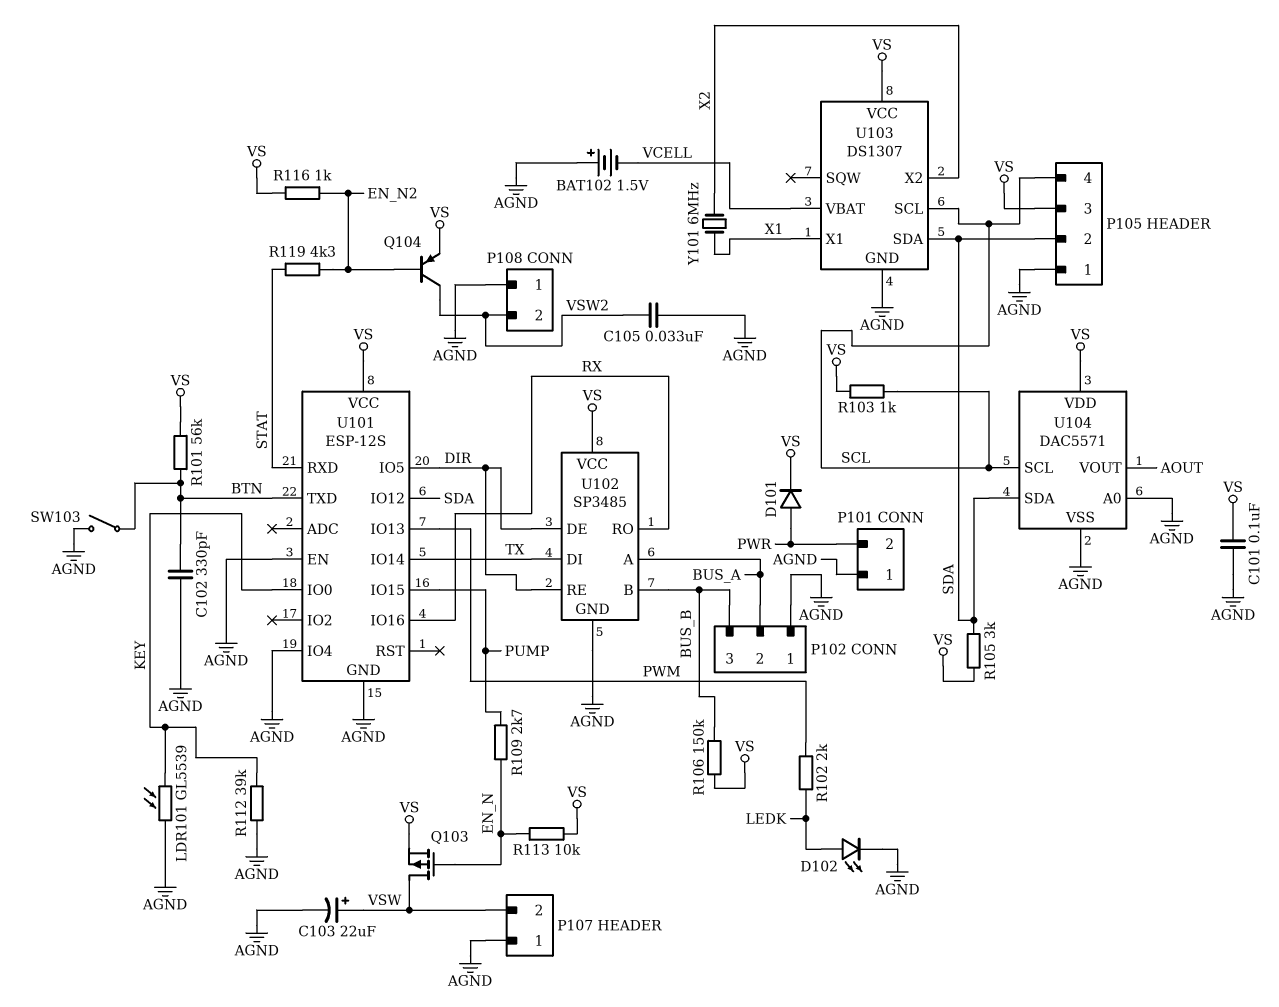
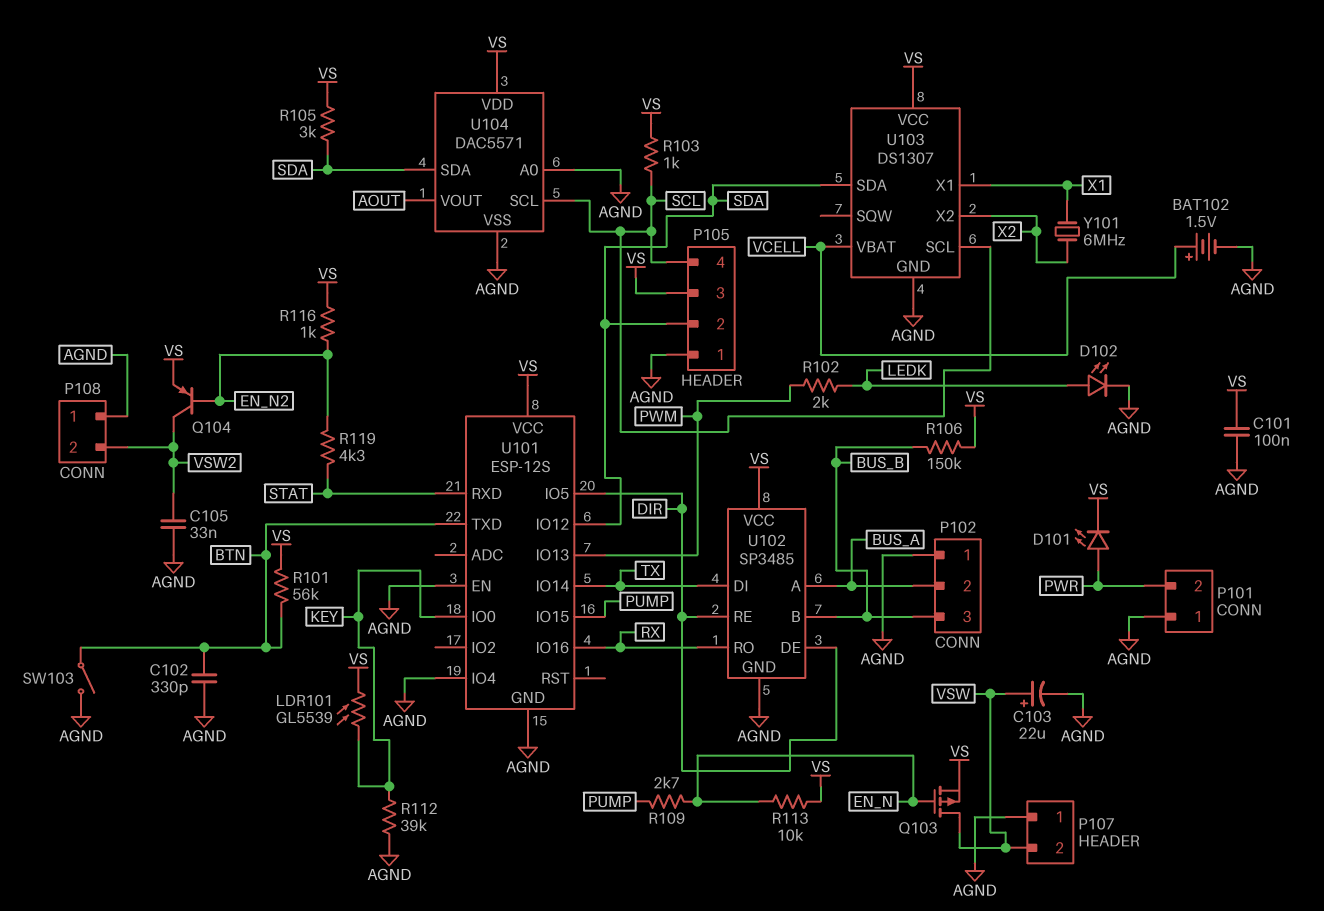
BAT102: 1.5V (plus AGND, minus VCELL) -> 1.5V (plus VCELL, minus AGND)
D101: diode (A PWR, K VS) -> LED (A PWR, K VS)
LDR101: GL5539 (AGND, KEY) -> GL5539 (KEY, VS)

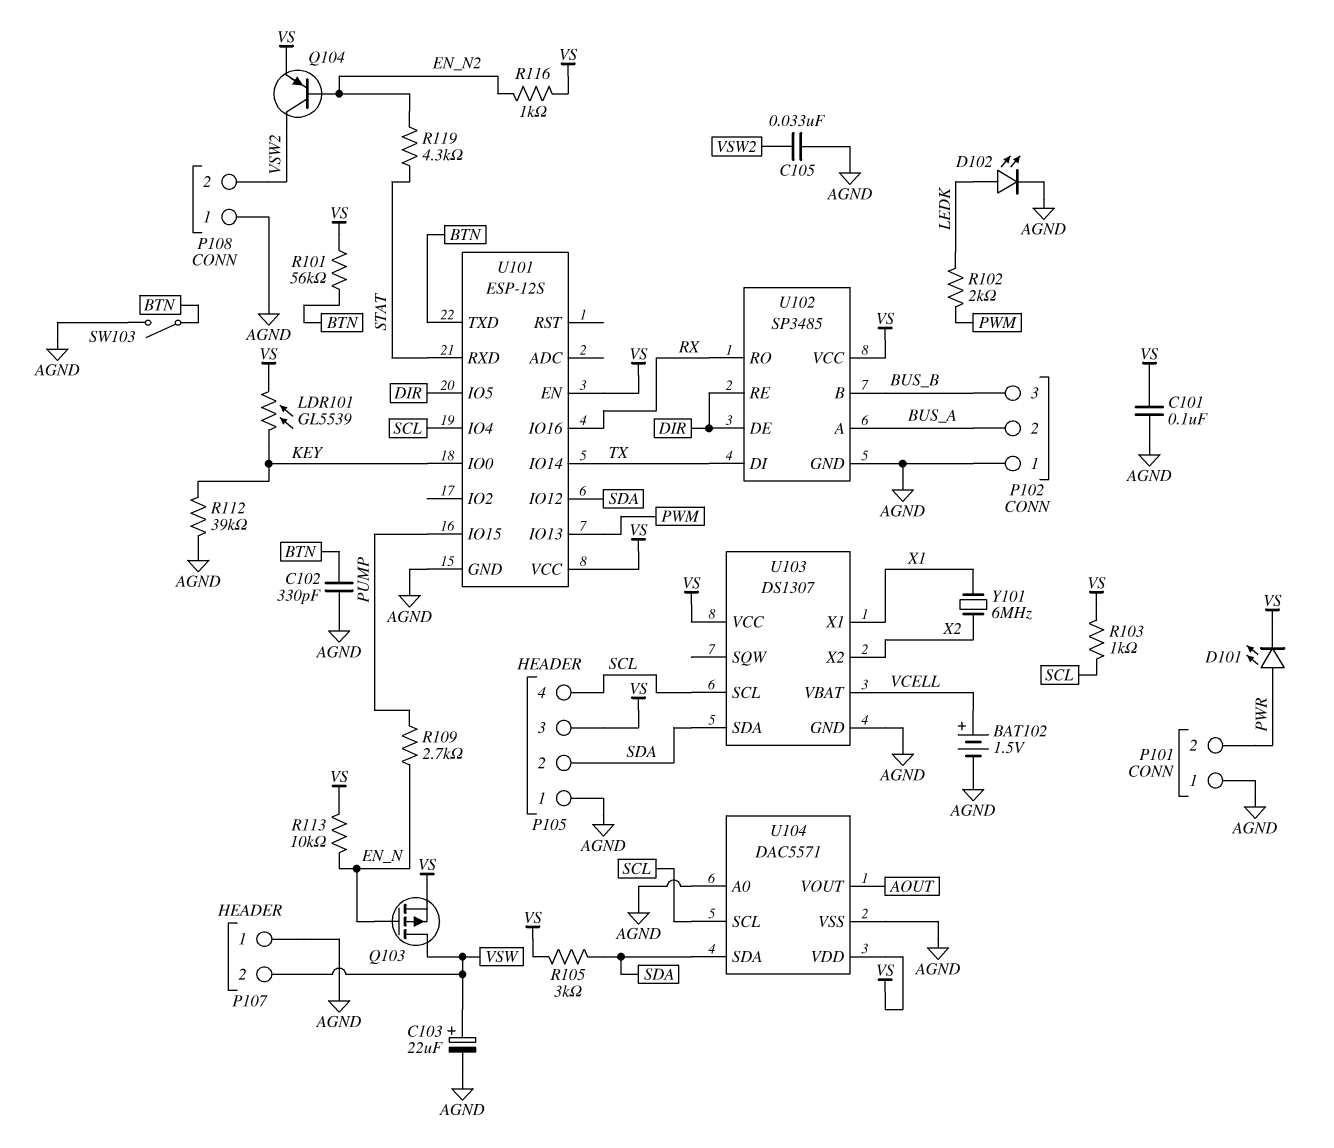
R106: 150k (BUS_B, VS) -> none
U101 pin EN: AGND -> VS
U101 pin IO4: AGND -> SCL

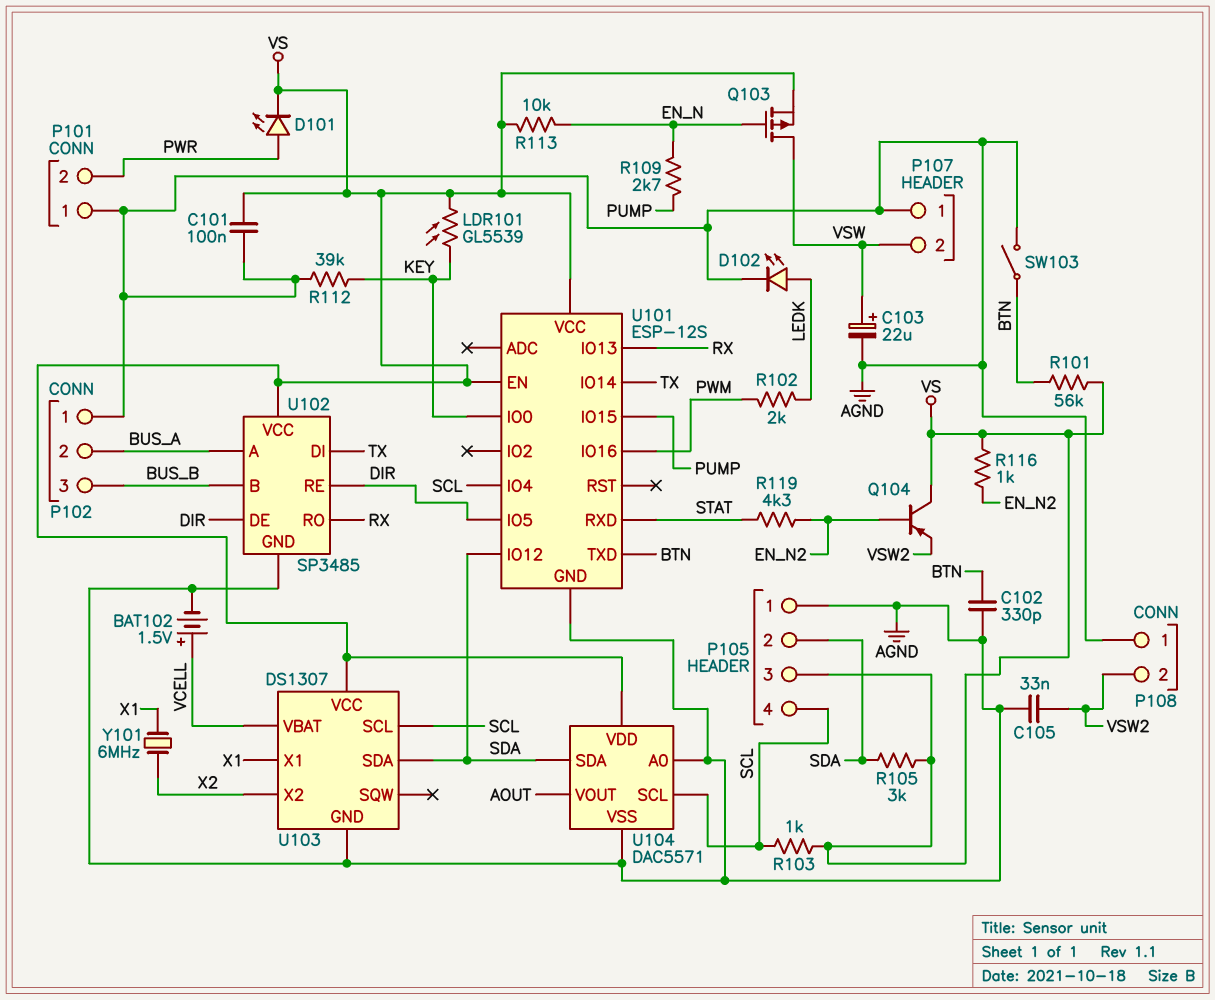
Q104: PNP (B EN_N2, C VSW2, E VS) -> PNP (B EN_N2, C VS, E VSW2)
U101 pin IO13: PWM -> RX
U101 pin IO16: RX -> PWM

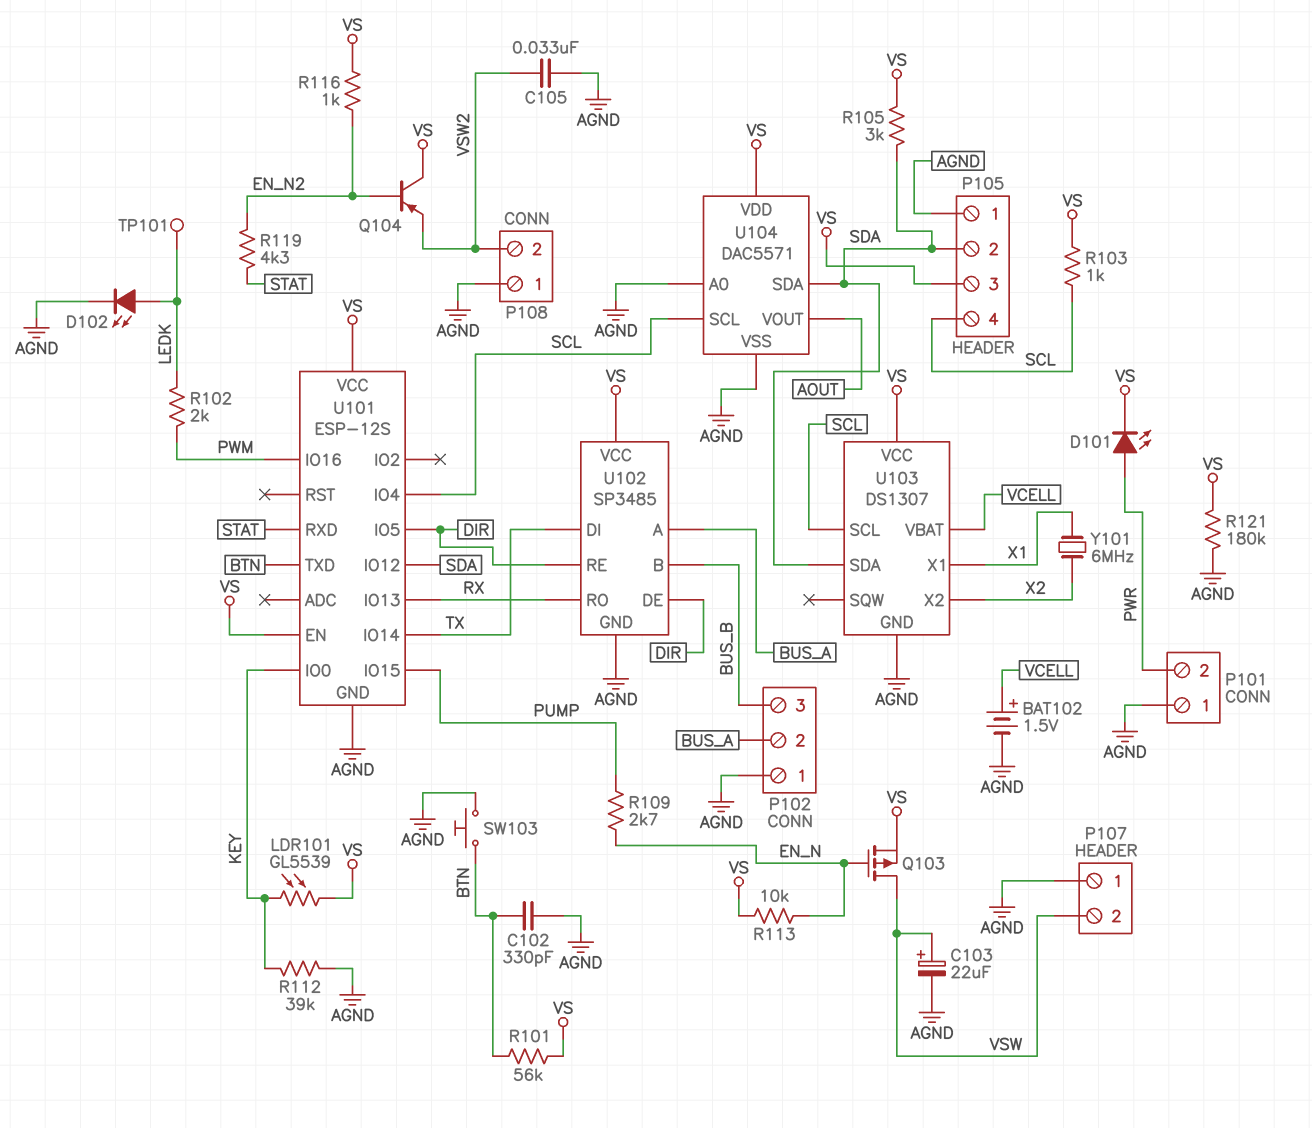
C101: 100nF (AGND, VS) -> none
R121: none -> 180k (AGND, VS)
SW103: switch (AGND, BTN) -> button (AGND, BTN)
TP101: none -> test point (LEDK)

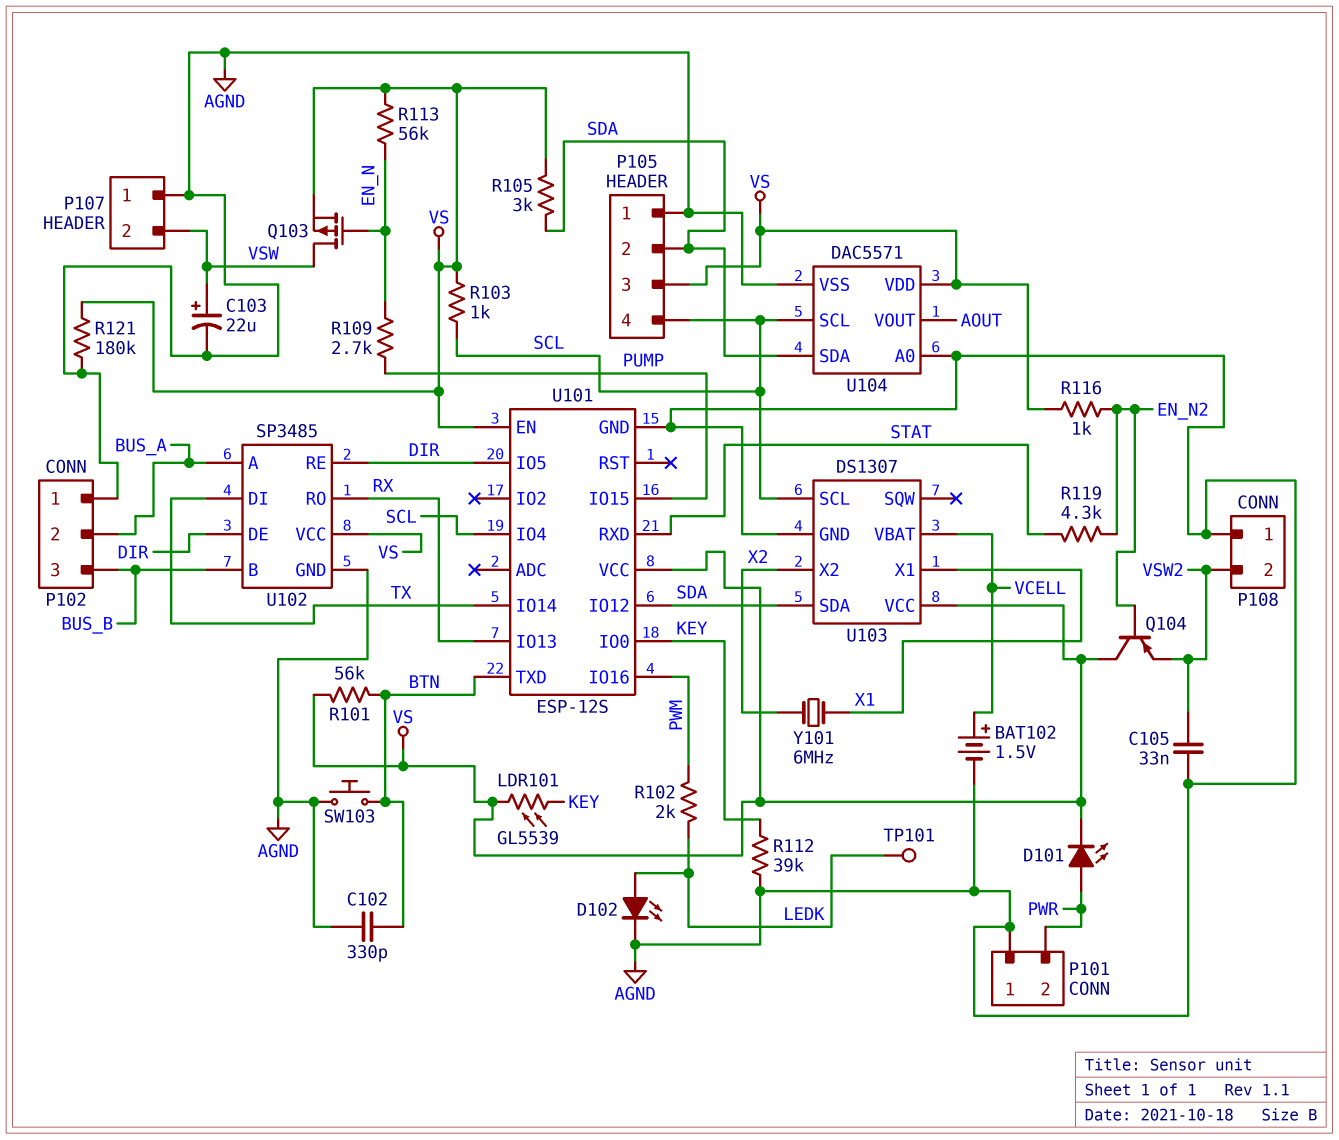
R113: 10k (EN_N, VS) -> 56k (EN_N, VS)

